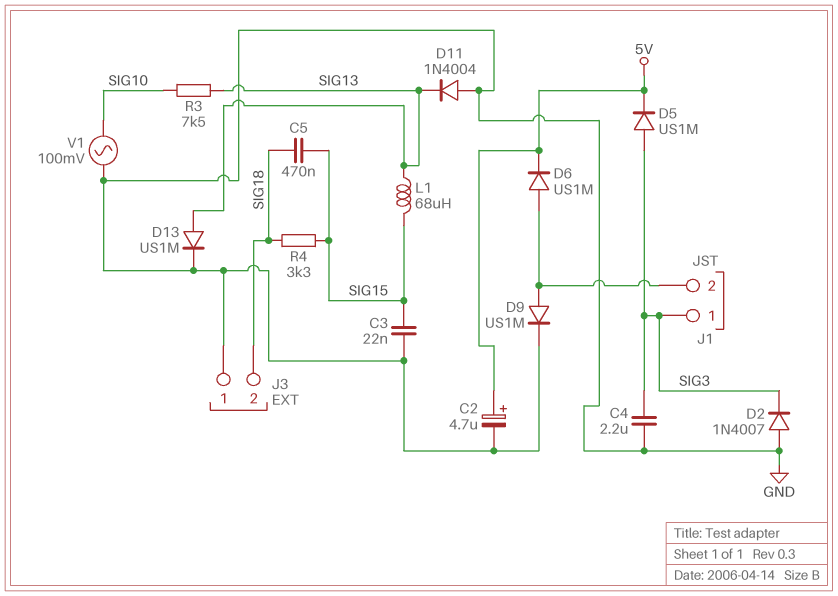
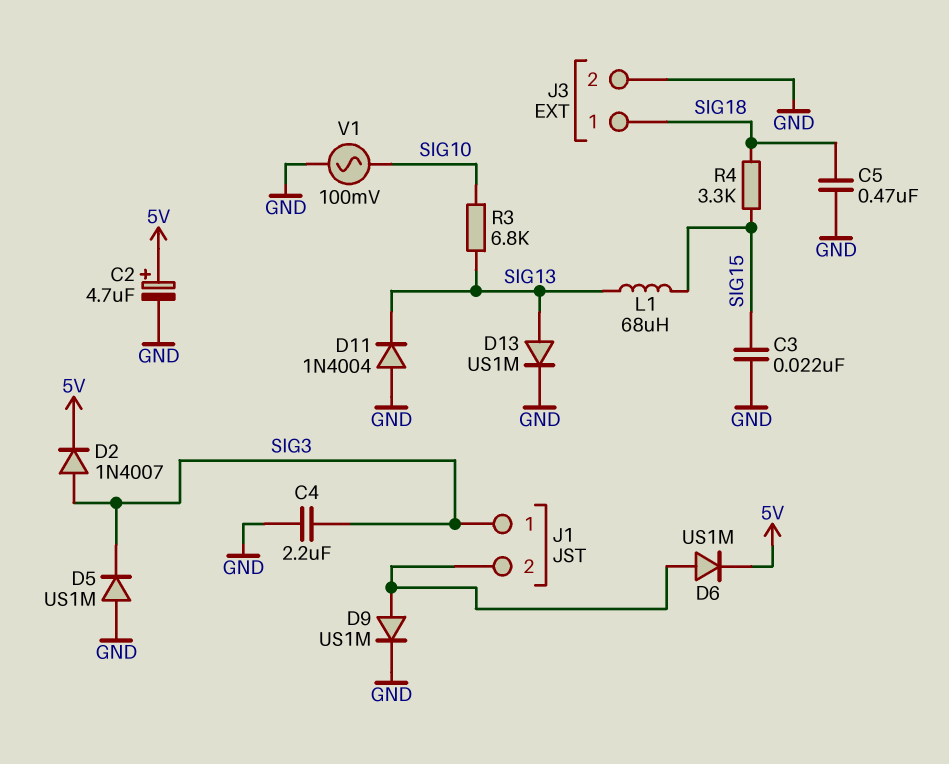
C5: 470nF (SIG15, SIG18) -> 470nF (GND, SIG18)
D2: diode 1N4007 (A GND, K SIG3) -> diode 1N4007 (A SIG3, K 5V)
D5: diode US1M (A SIG3, K 5V) -> diode US1M (A GND, K SIG3)
J3 pin 1: GND -> SIG18
J3 pin 2: SIG18 -> GND
R3: 7.5k (SIG10, SIG13) -> 6.8k (SIG10, SIG13)

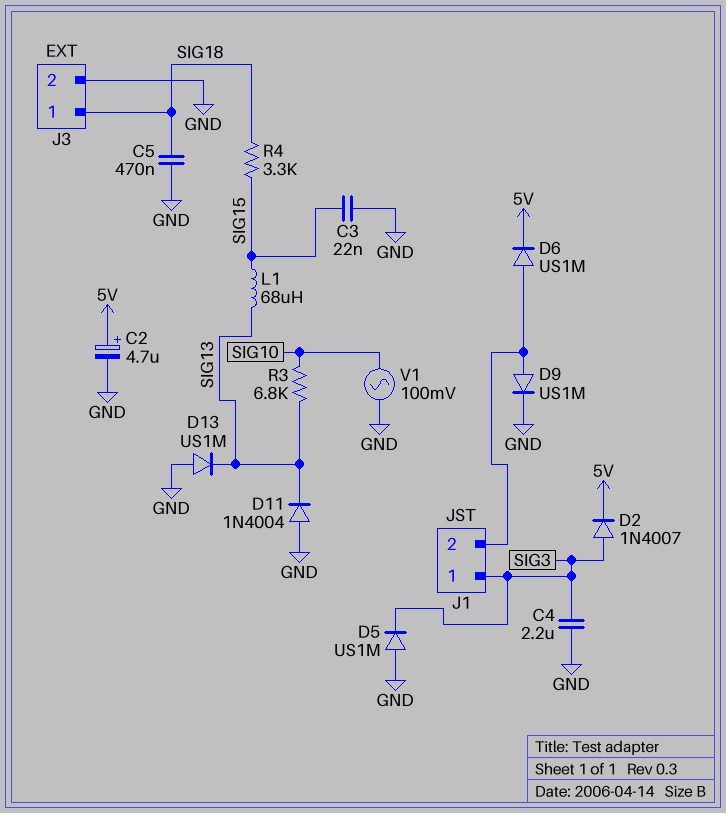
D13: diode US1M (A SIG13, K GND) -> diode US1M (A GND, K SIG13)

